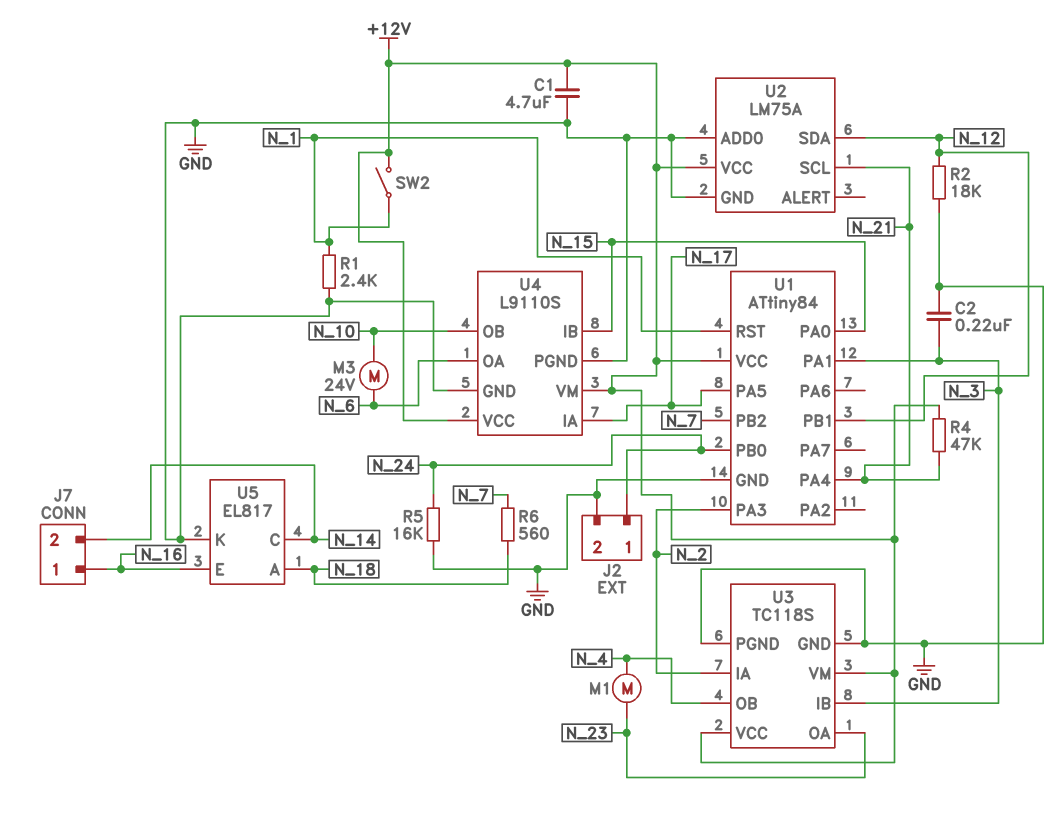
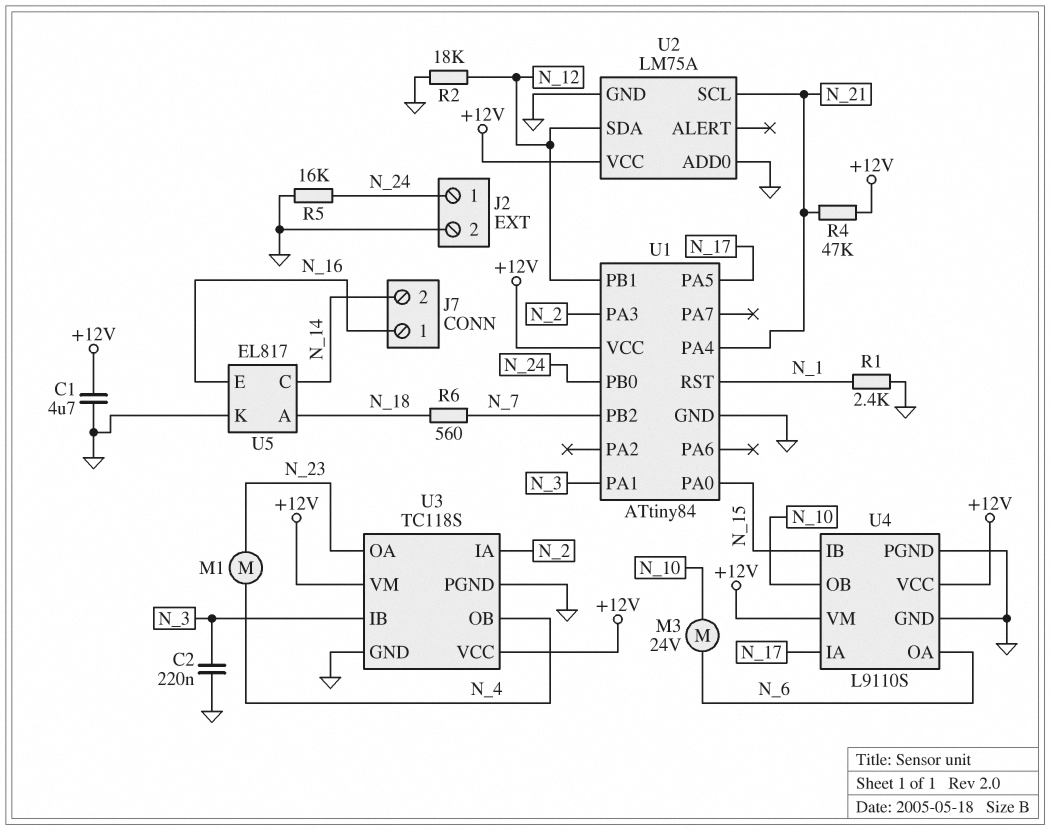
SW2: switch (+12V, N_1) -> none

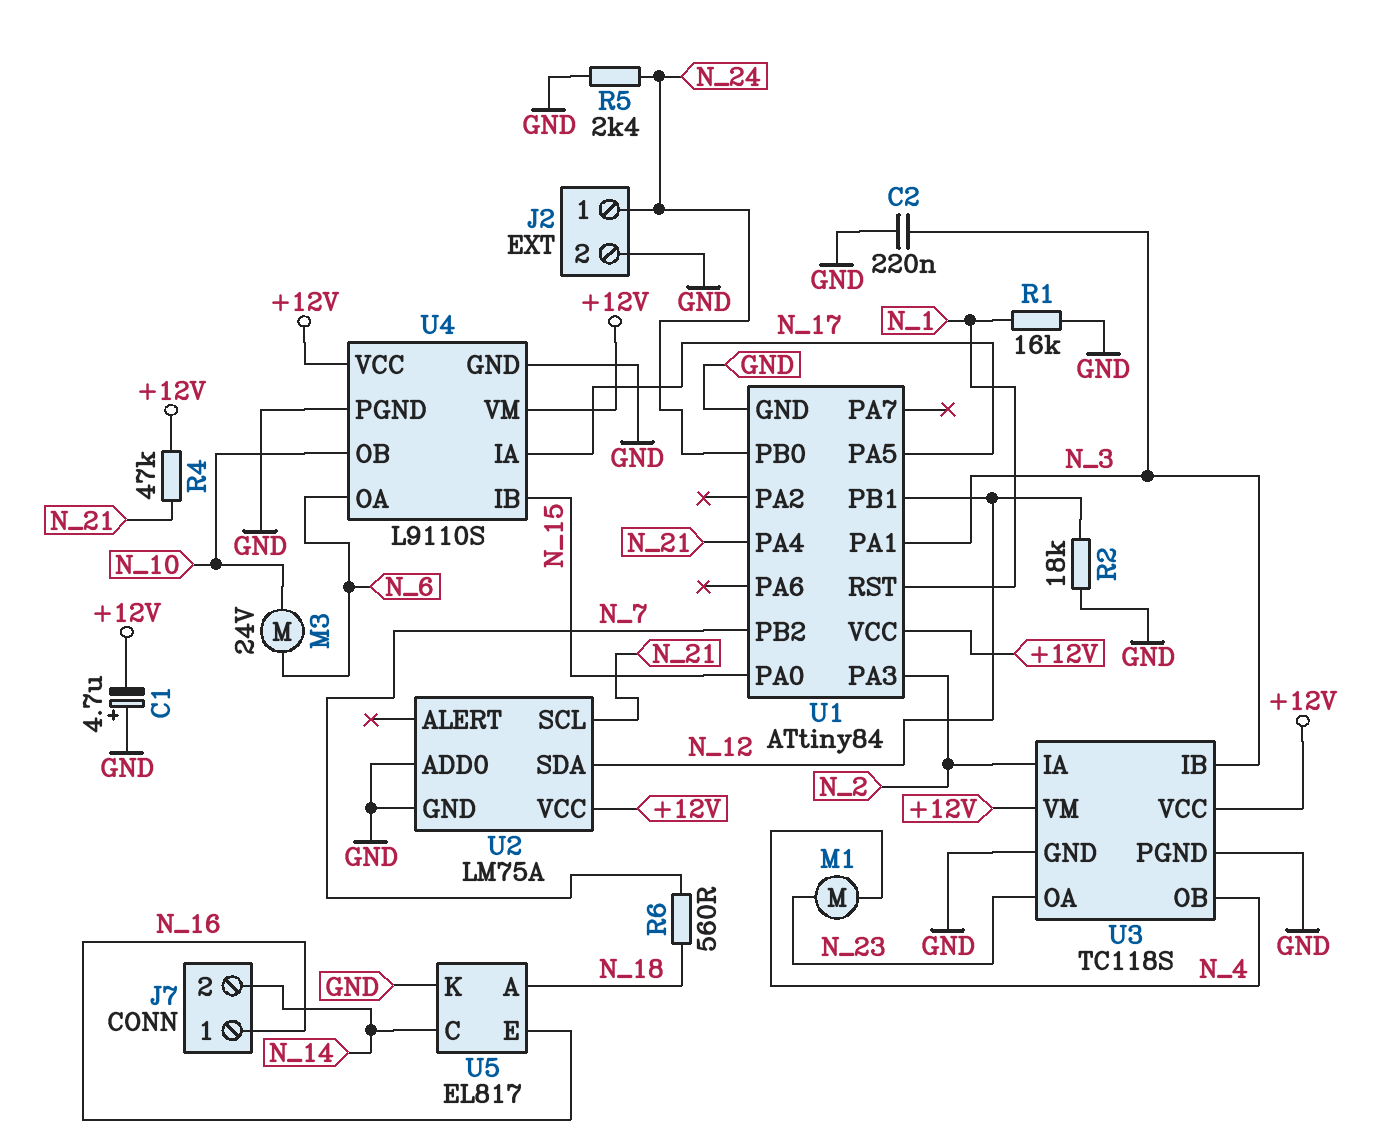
C1: 4.7uF (+12V, GND) -> 4.7uF (plus GND, minus +12V)
R1: 2.4k (GND, N_1) -> 16k (GND, N_1)
R5: 16k (GND, N_24) -> 2.4k (GND, N_24)

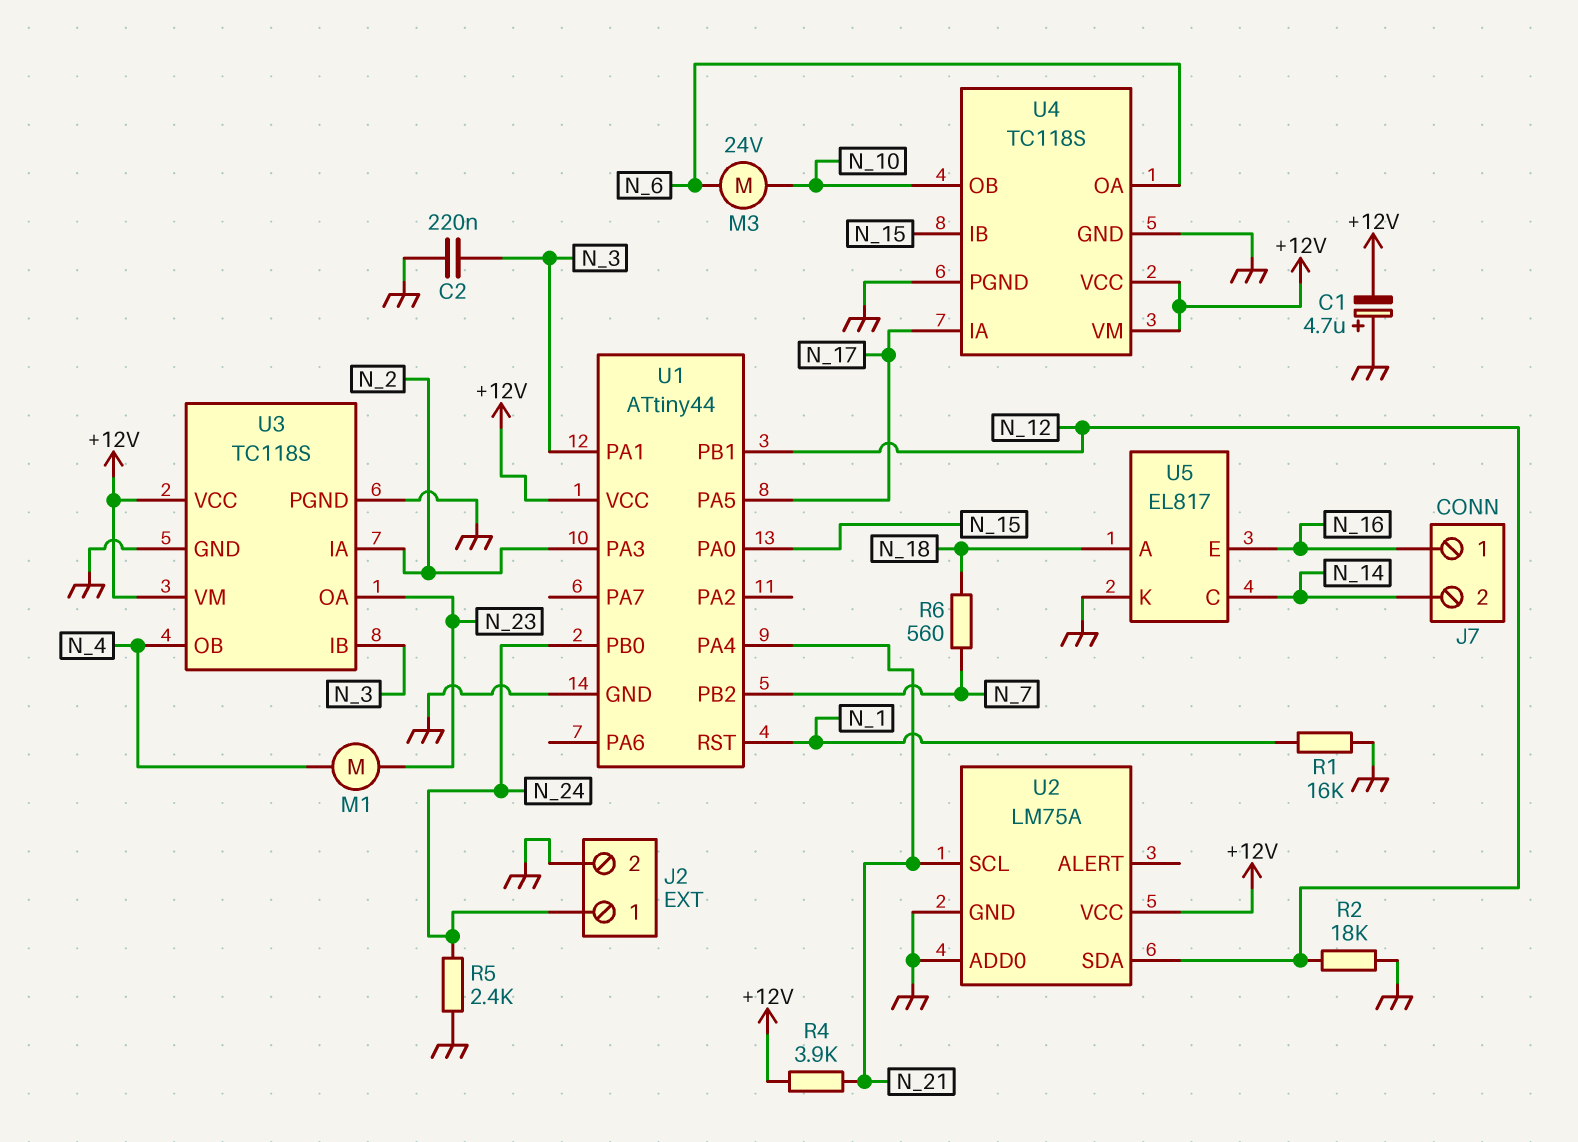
R4: 47k (+12V, N_21) -> 3.9k (+12V, N_21)
U1: ATtiny84 -> ATtiny44
U4: L9110S -> TC118S

